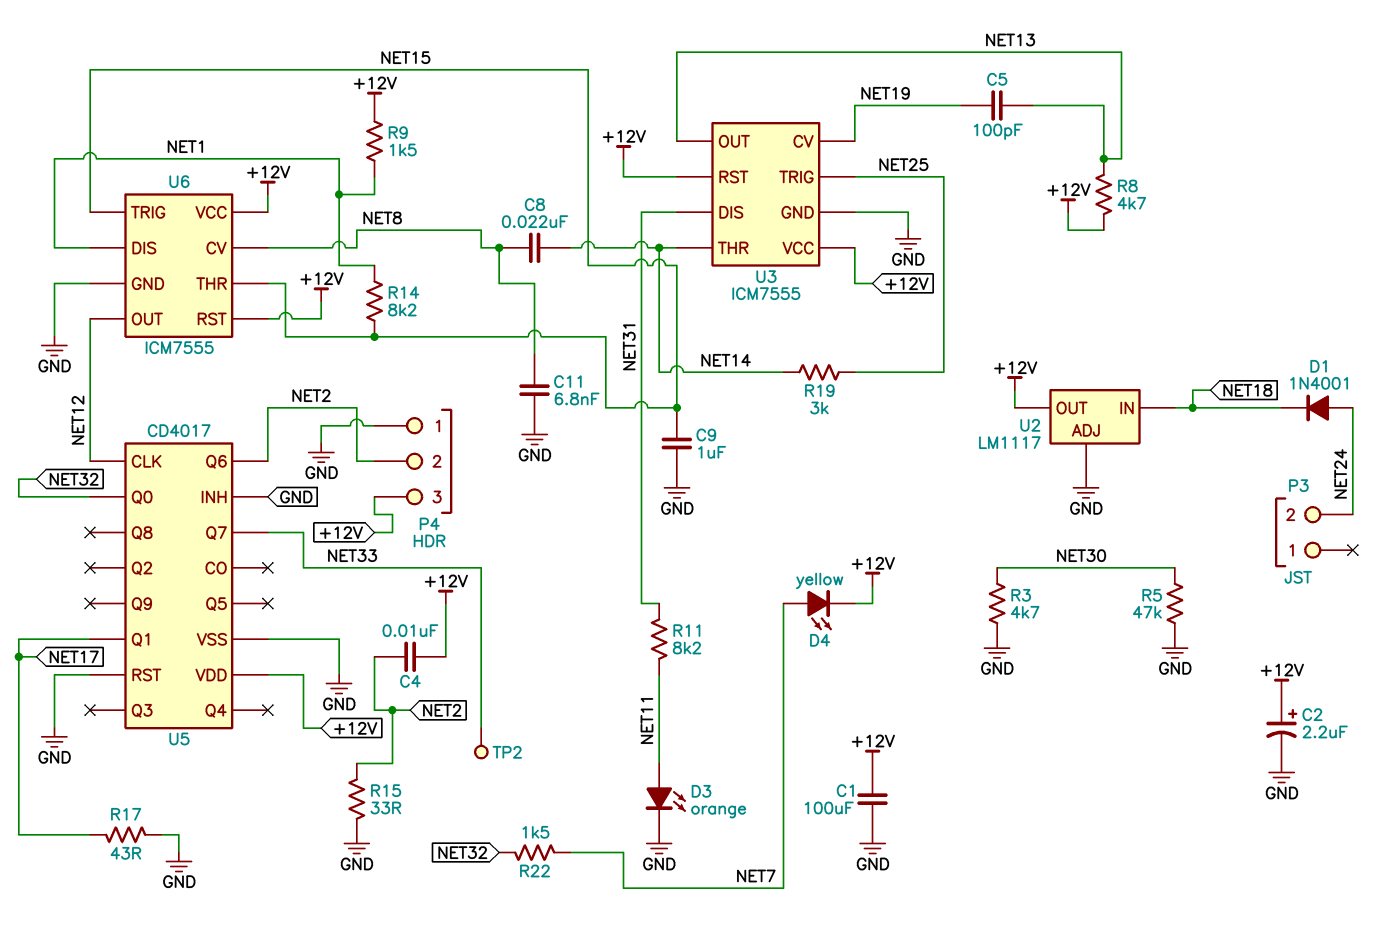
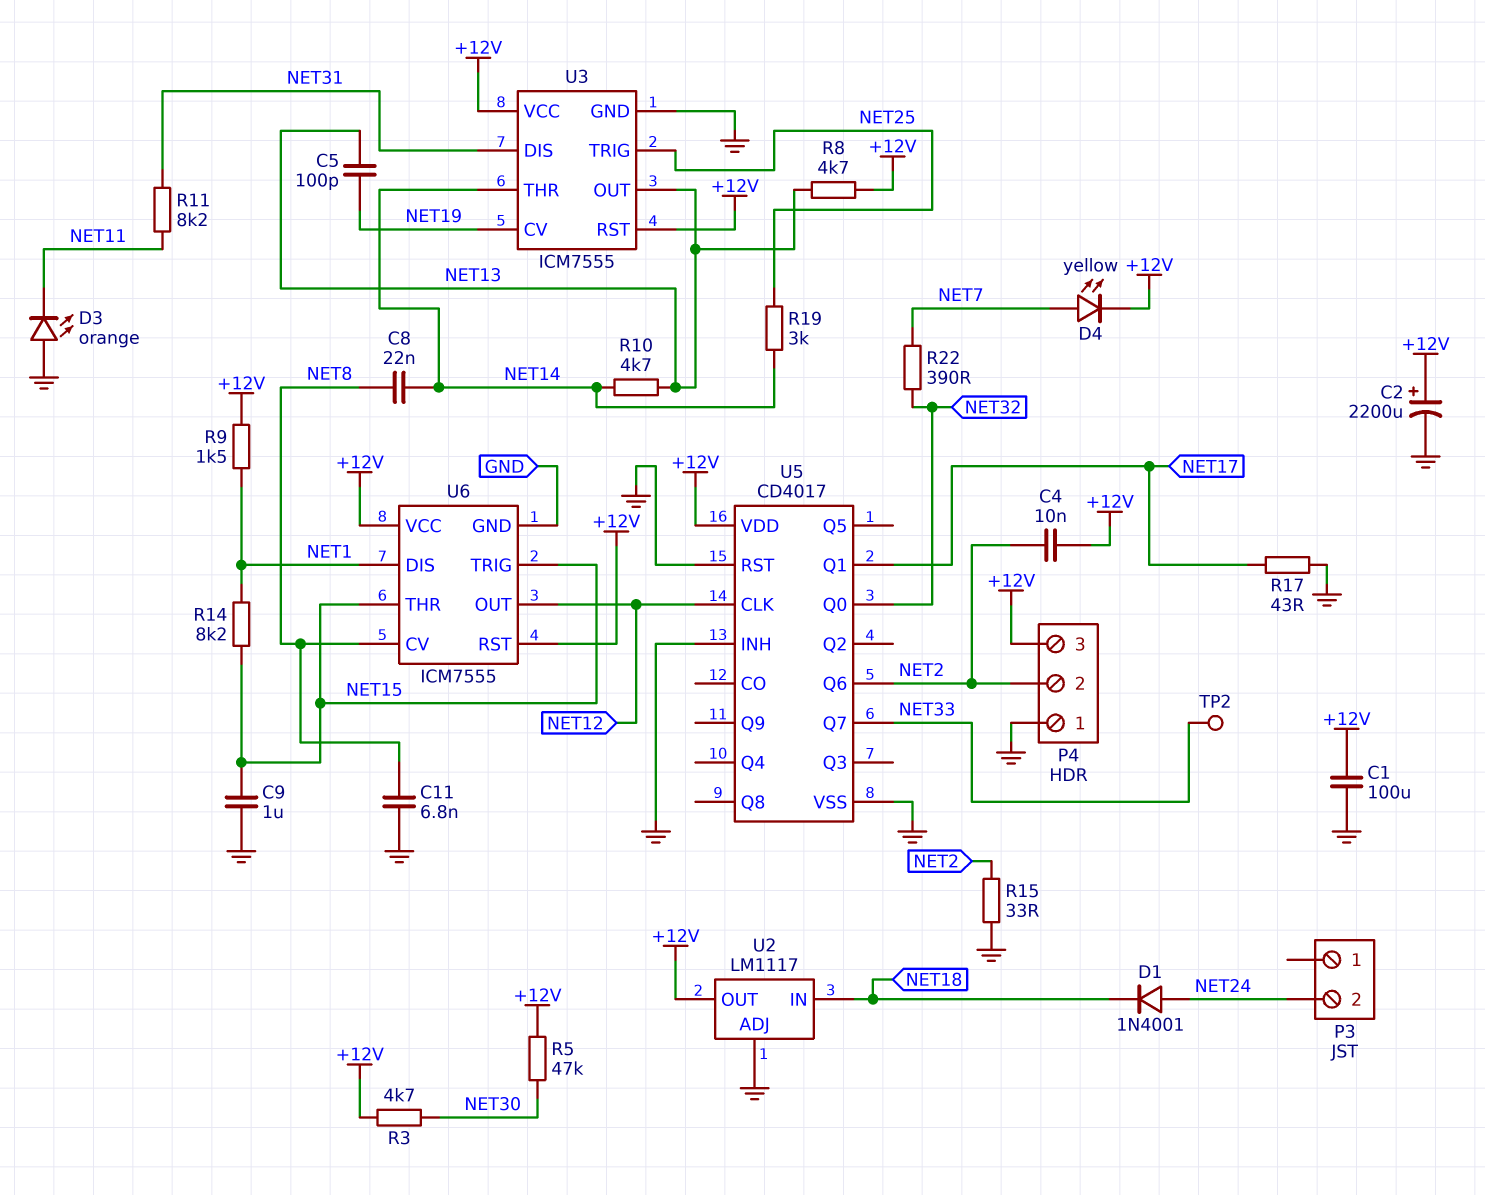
C2: 2.2uF (plus +12V, minus GND) -> 2200uF (plus +12V, minus GND)
D3: LED orange (A NET11, K GND) -> LED orange (A GND, K NET11)
R3: 4.7k (GND, NET30) -> 4.7k (+12V, NET30)
R5: 47k (GND, NET30) -> 47k (+12V, NET30)
R10: none -> 4.7k (NET13, NET14)
R22: 1.5k (NET7, NET32) -> 390 (NET7, NET32)

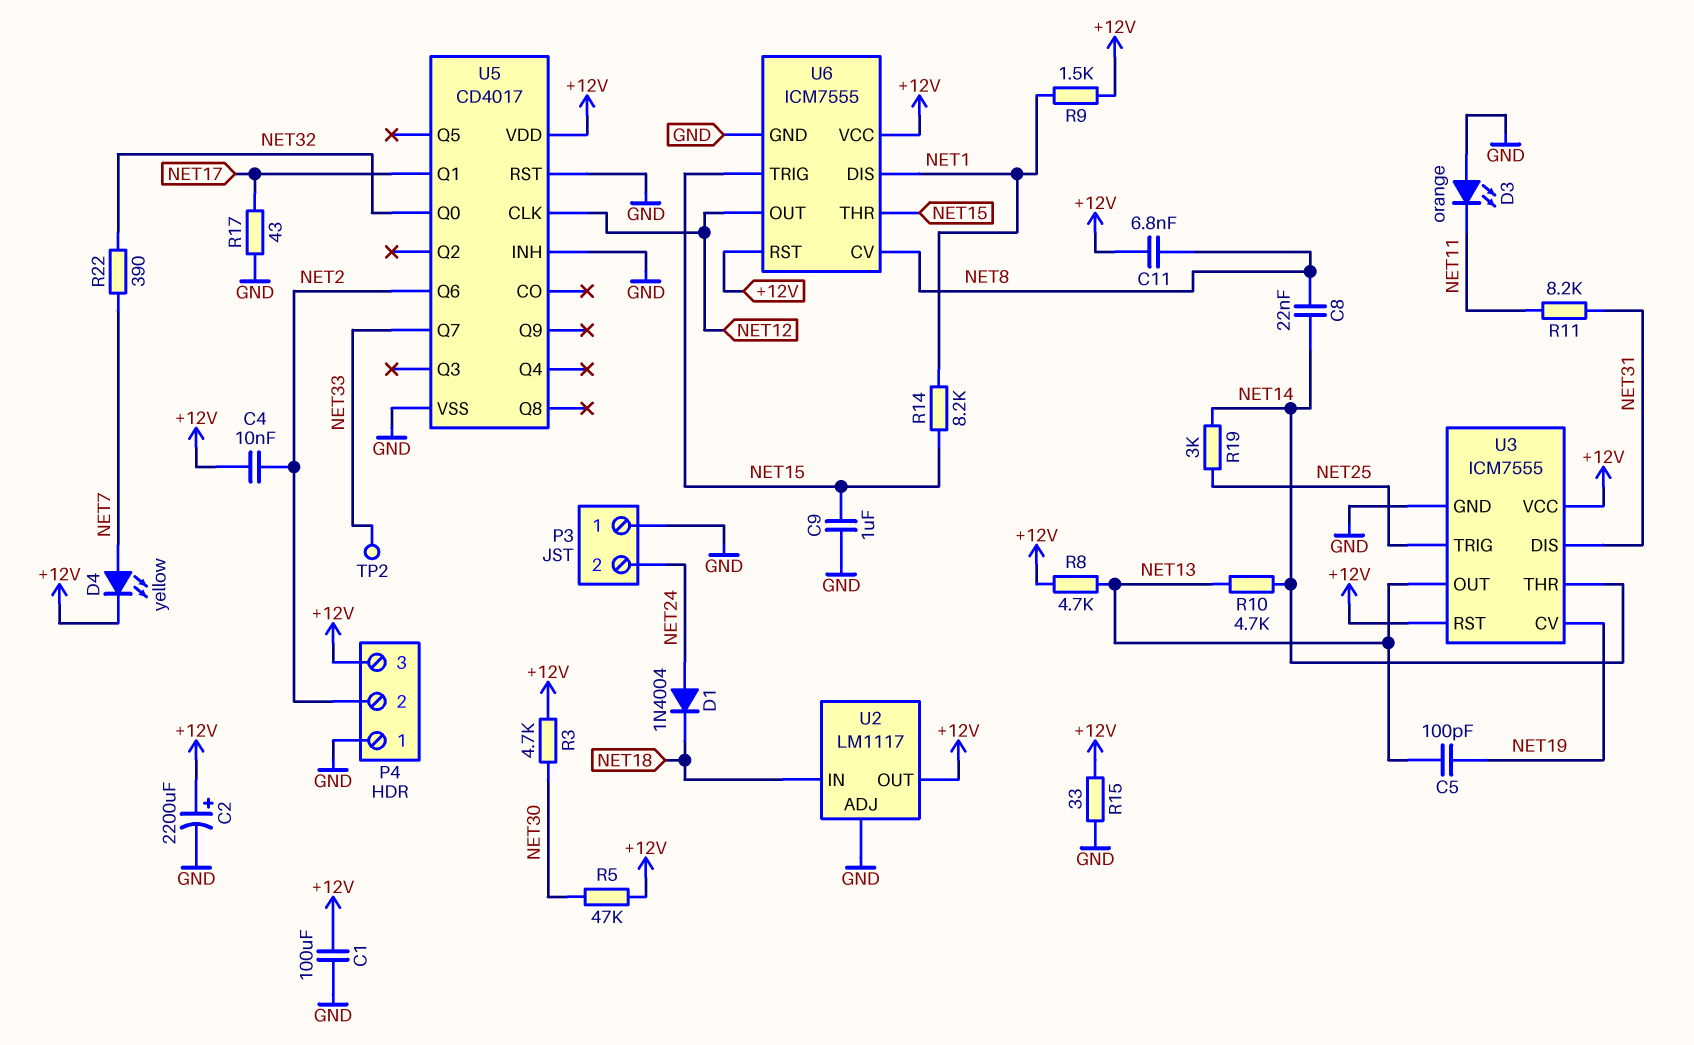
C11: 6.8nF (GND, NET8) -> 6.8nF (+12V, NET8)
D1: diode 1N4001 (A NET24, K NET18) -> diode 1N4004 (A NET24, K NET18)
P3 pin 1: none -> GND
R15: 33 (GND, NET2) -> 33 (+12V, GND)

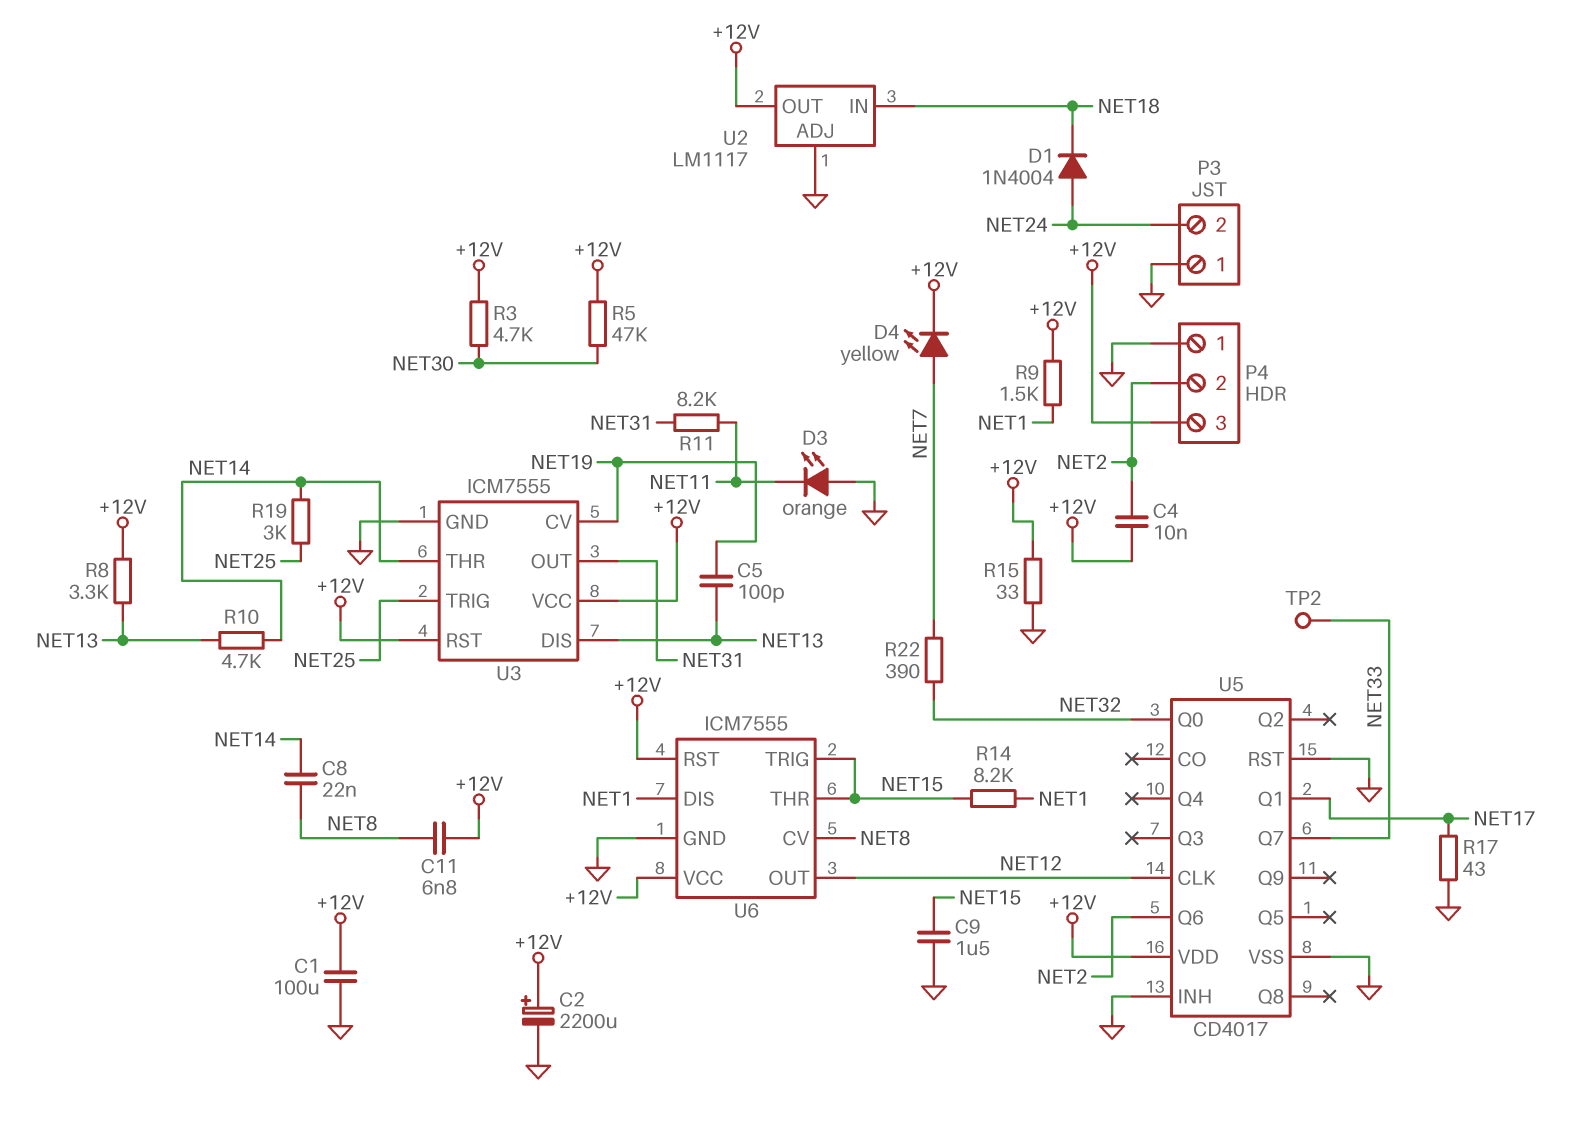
C9: 1uF (GND, NET15) -> 1.5uF (GND, NET15)
R8: 4.7k (+12V, NET13) -> 3.3k (+12V, NET13)
U3 pin DIS: NET31 -> NET13
U3 pin OUT: NET13 -> NET31

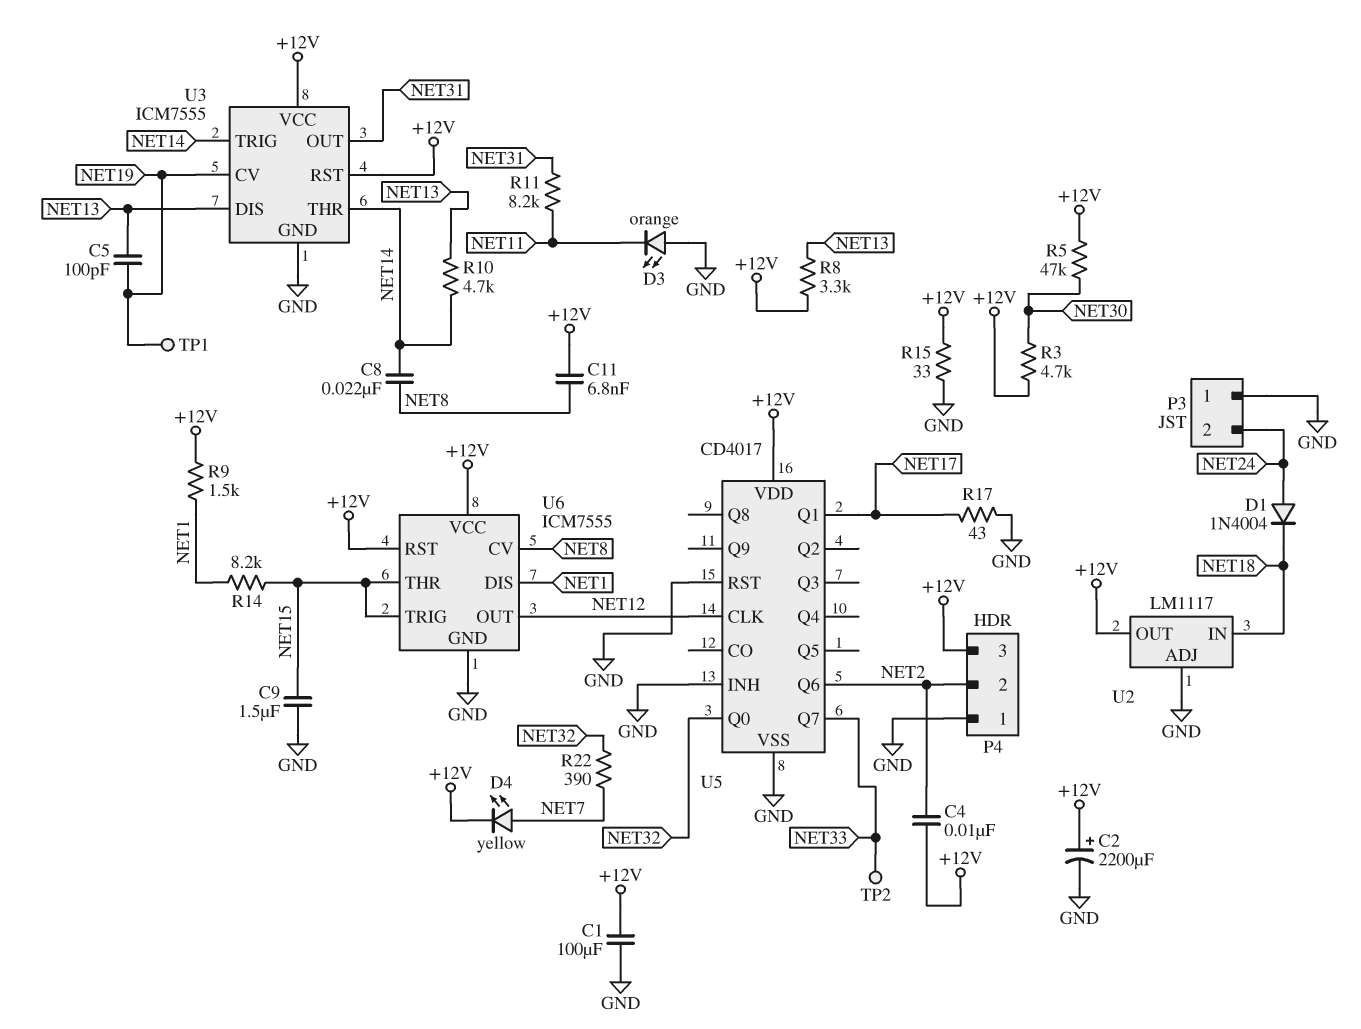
R19: 3k (NET14, NET25) -> none
TP1: none -> test point (NET19)
U3 pin TRIG: NET25 -> NET14

